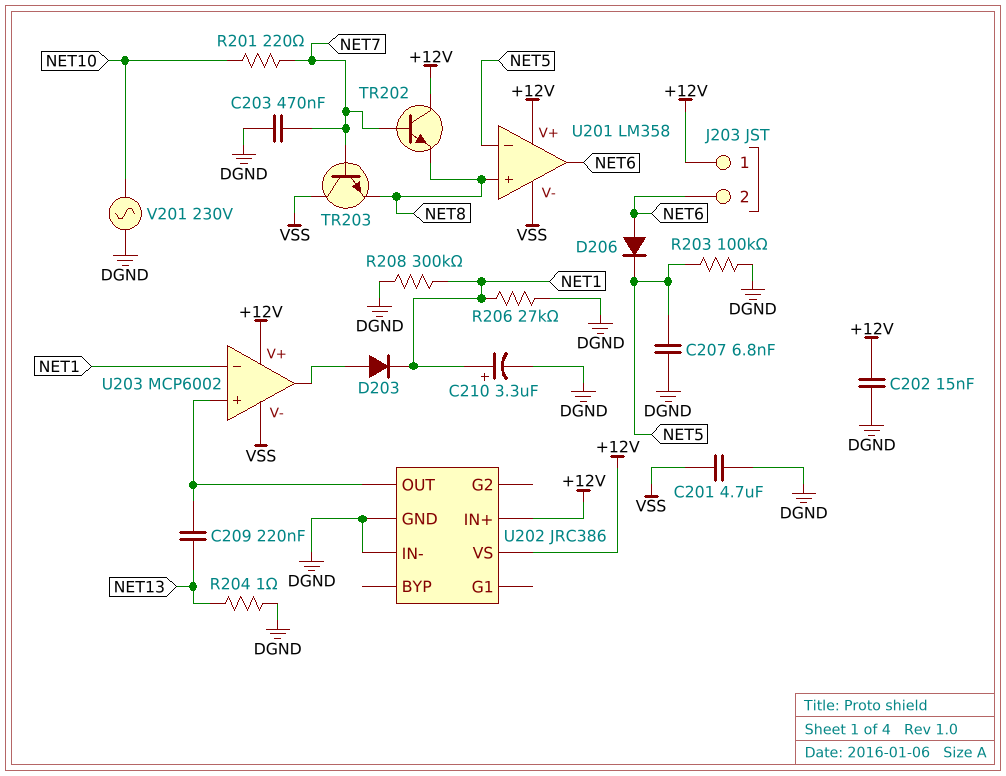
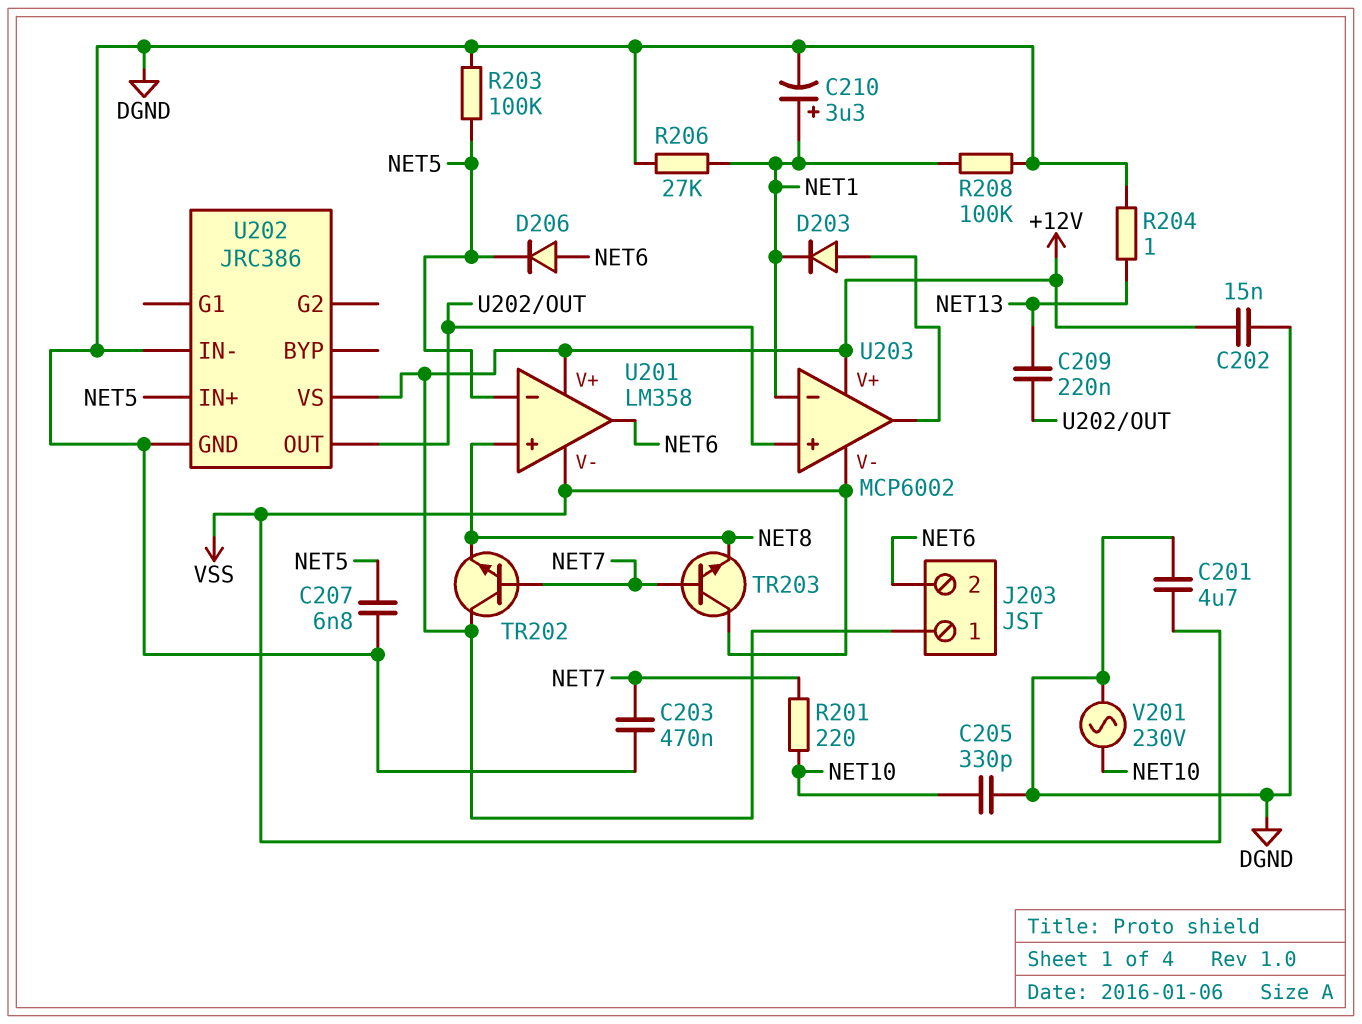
C205: none -> 330pF (DGND, NET10)
R208: 300k (DGND, NET1) -> 100k (DGND, NET1)
U202 pin IN+: +12V -> NET5

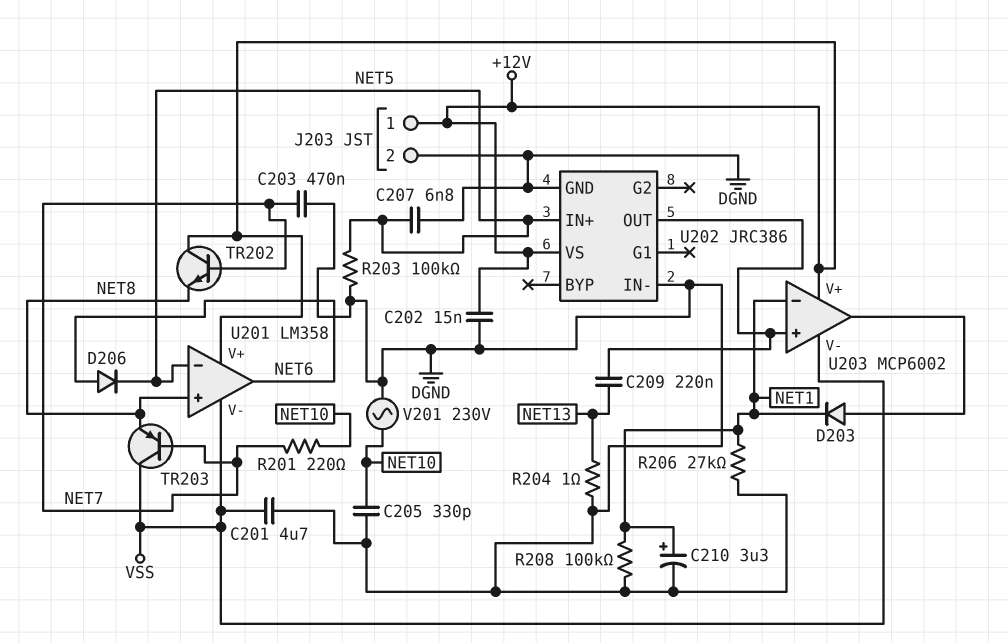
J203 pin 2: NET6 -> DGND
TR203: NPN (B NET7, C VSS, E NET8) -> PNP (B NET7, C VSS, E NET8)

